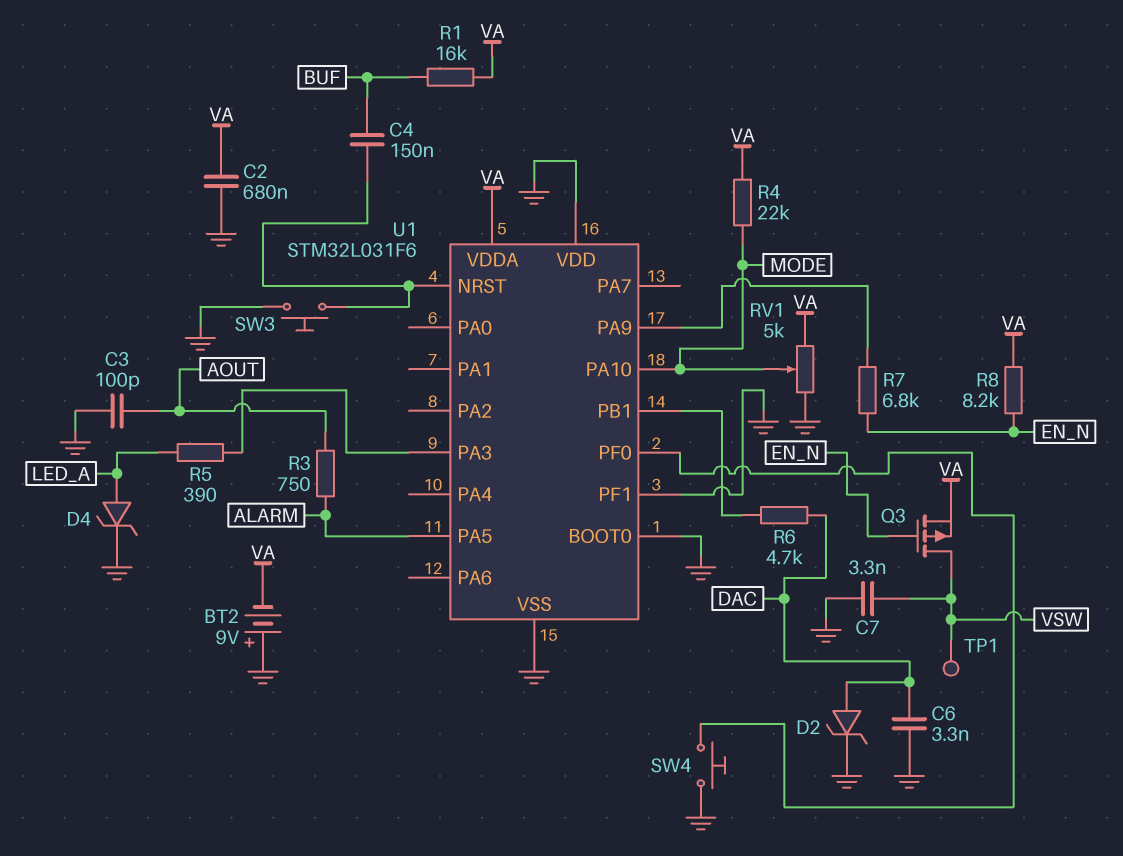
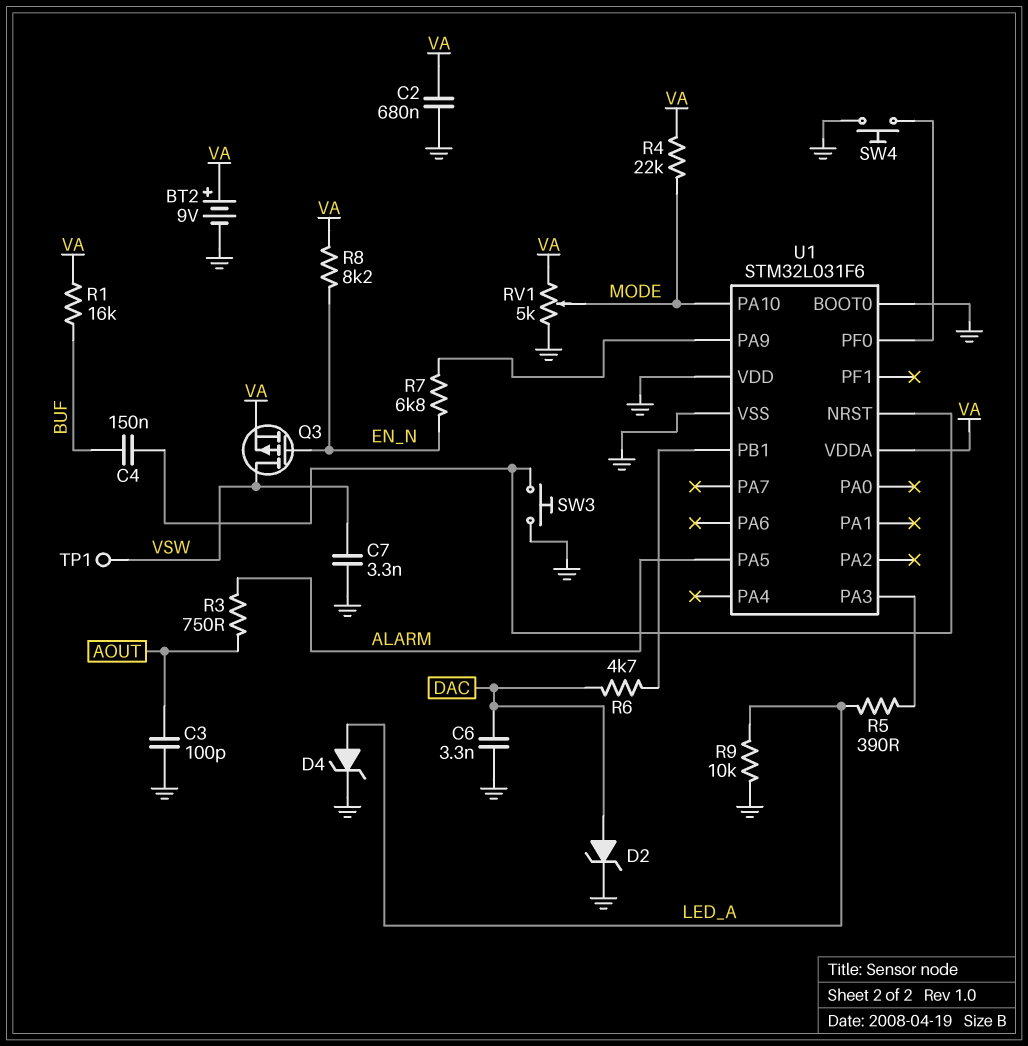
BT2: 9V (plus GND, minus VA) -> 9V (plus VA, minus GND)
R9: none -> 10k (GND, LED_A)
U1 pin PF1: GND -> none

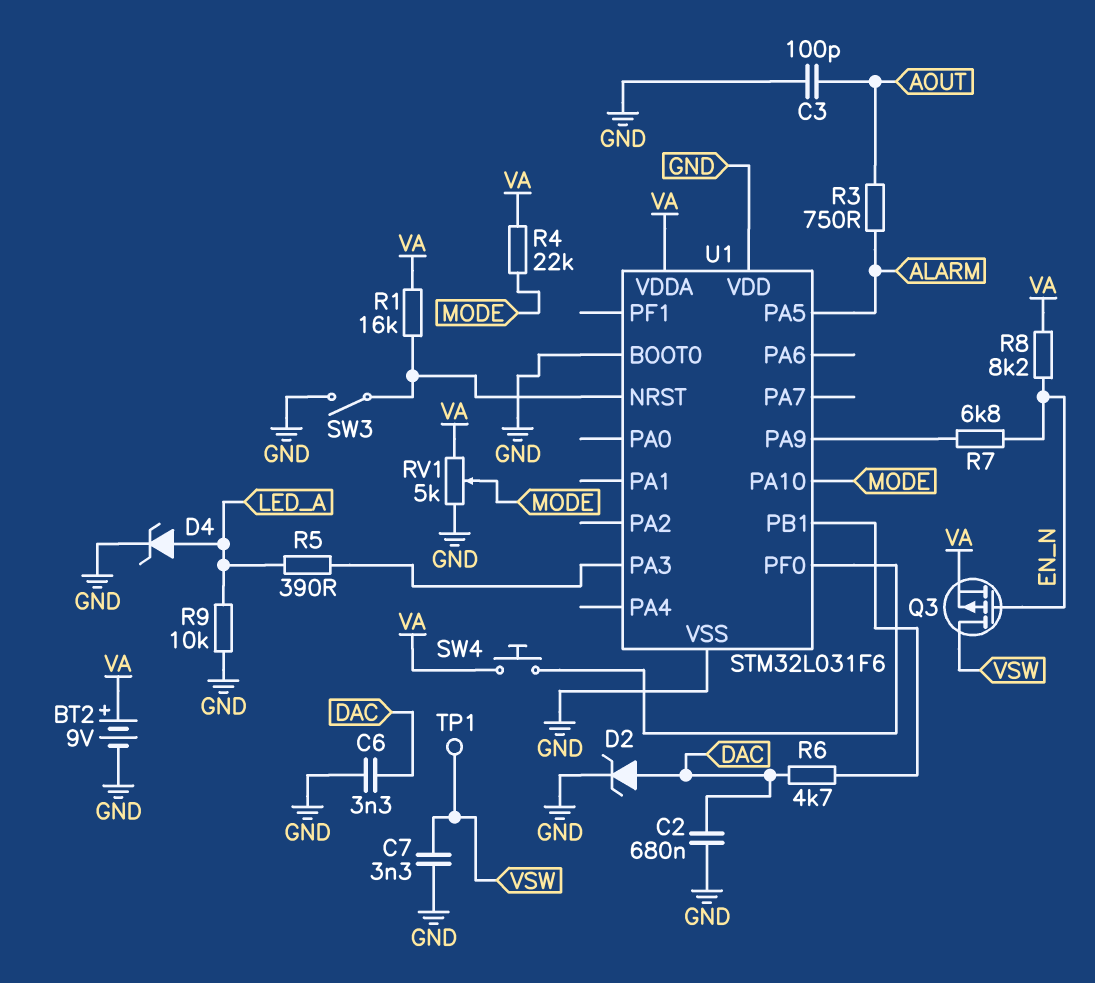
C2: 680nF (GND, VA) -> 680nF (DAC, GND)
C4: 150nF (BUF, U1/NRST) -> none
R1: 16k (BUF, VA) -> 16k (U1/NRST, VA)
SW3: button (GND, U1/NRST) -> switch (GND, U1/NRST)
SW4: button (GND, U1/PF0) -> button (U1/PF0, VA)

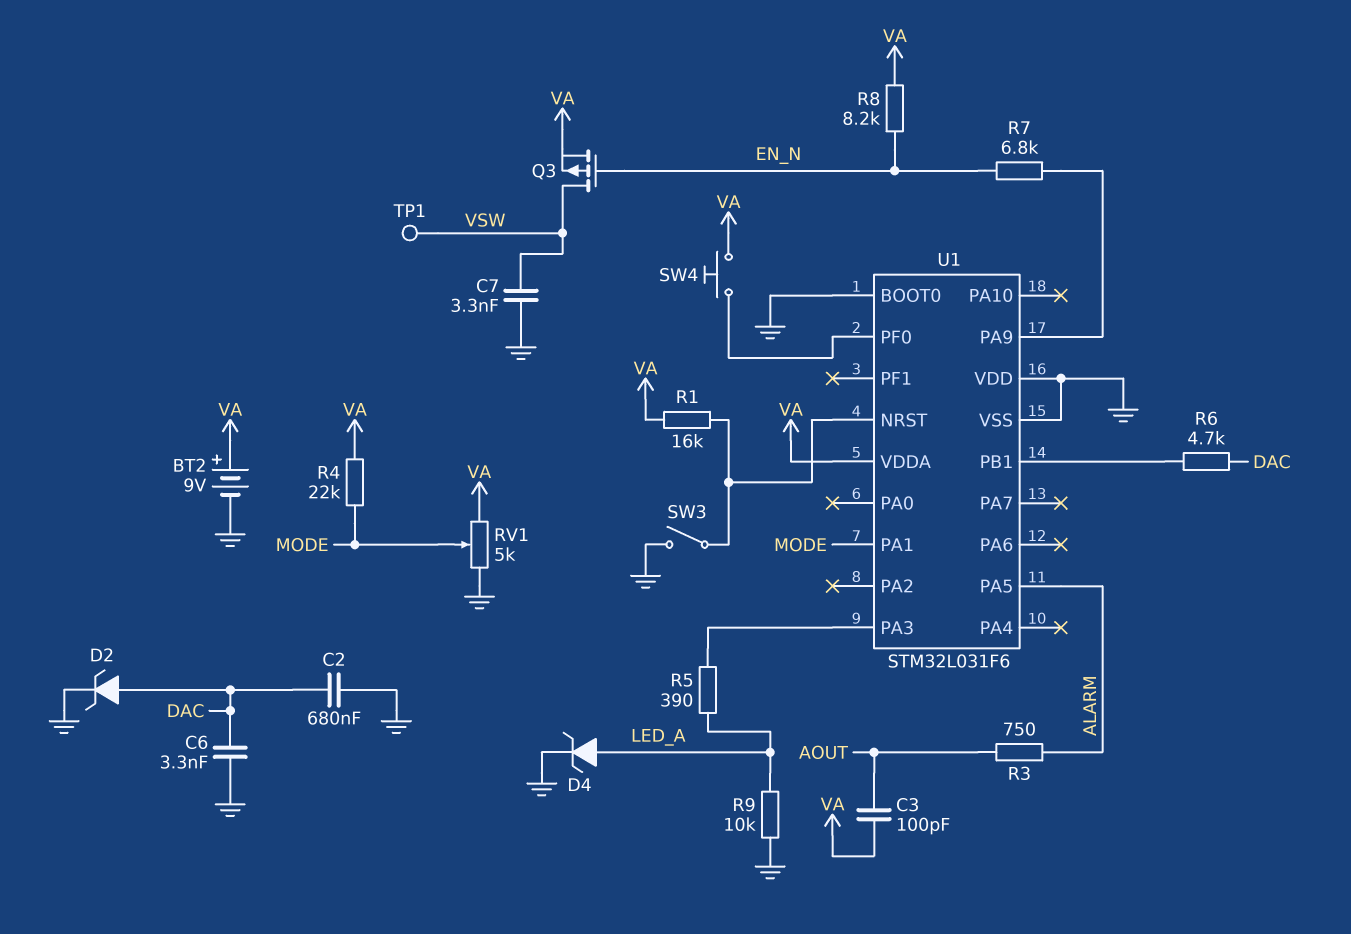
C3: 100pF (AOUT, GND) -> 100pF (AOUT, VA)
U1 pin PA1: none -> MODE
U1 pin PA10: MODE -> none

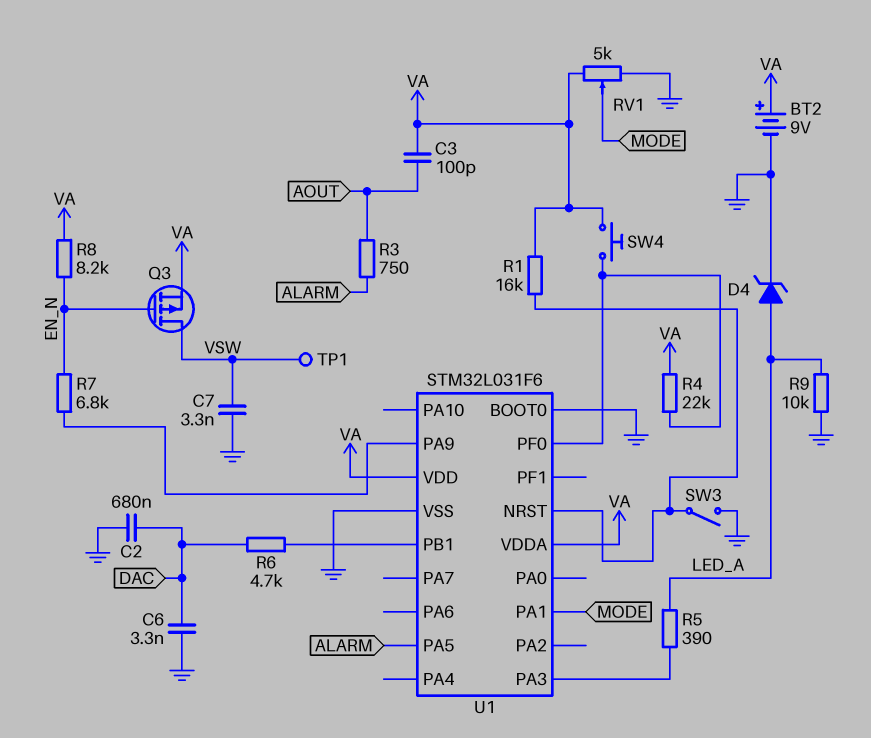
D2: zener (A DAC, K GND) -> none
R4: 22k (MODE, VA) -> 22k (U1/PF0, VA)
U1 pin VDD: GND -> VA

